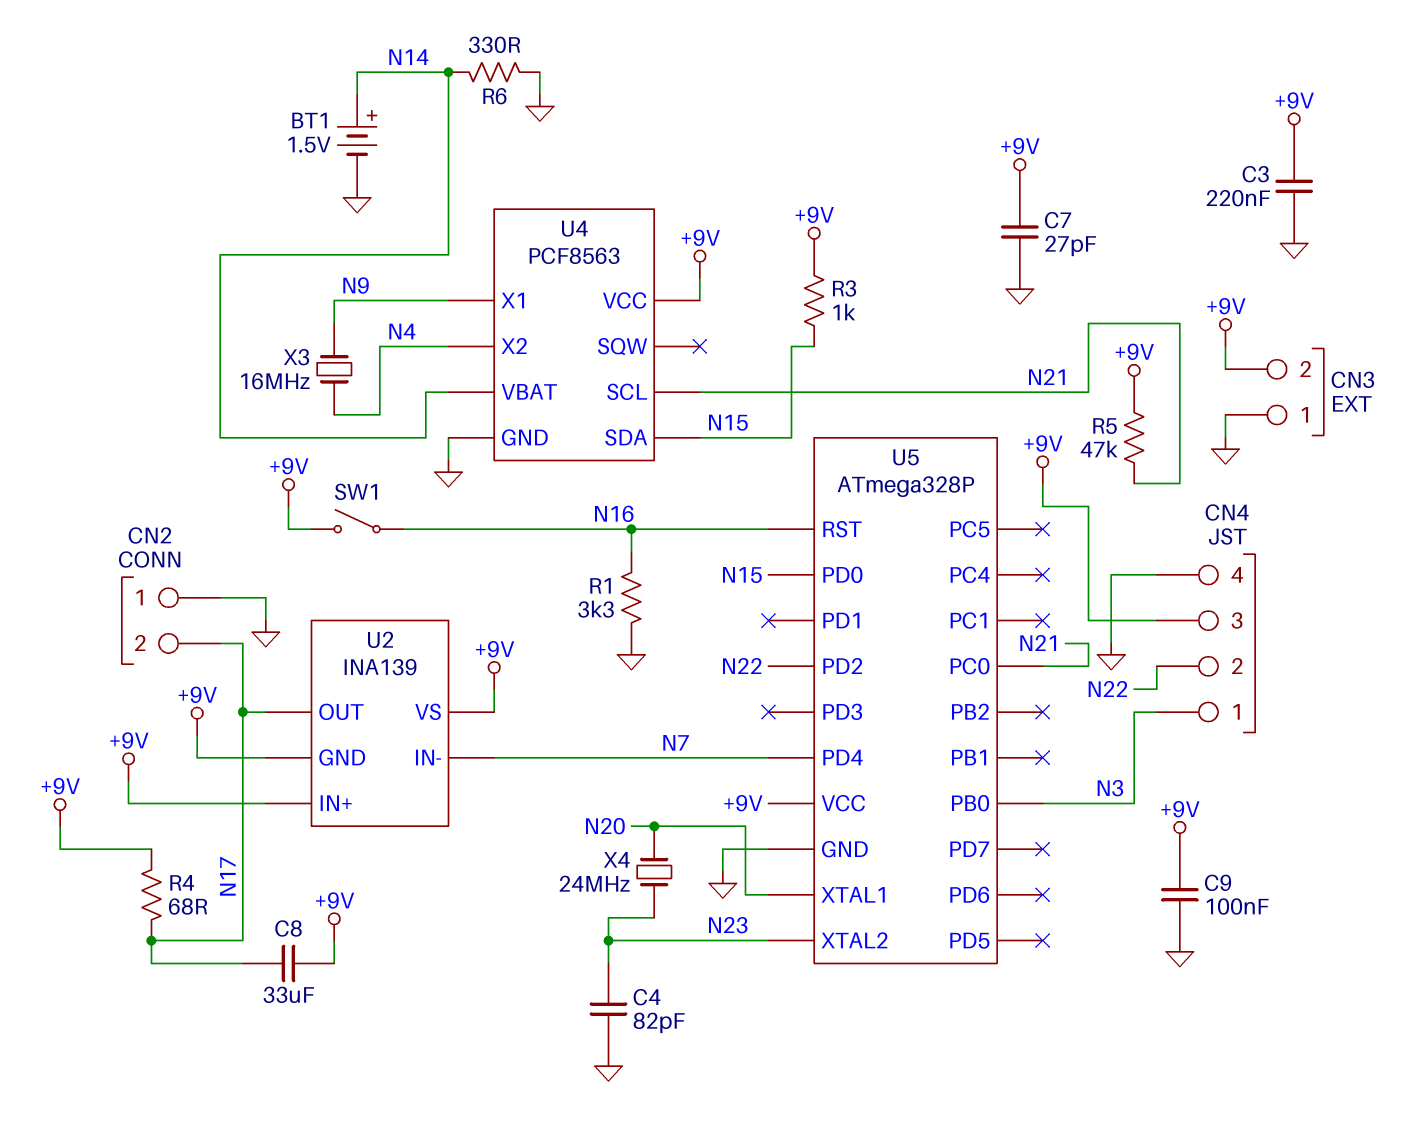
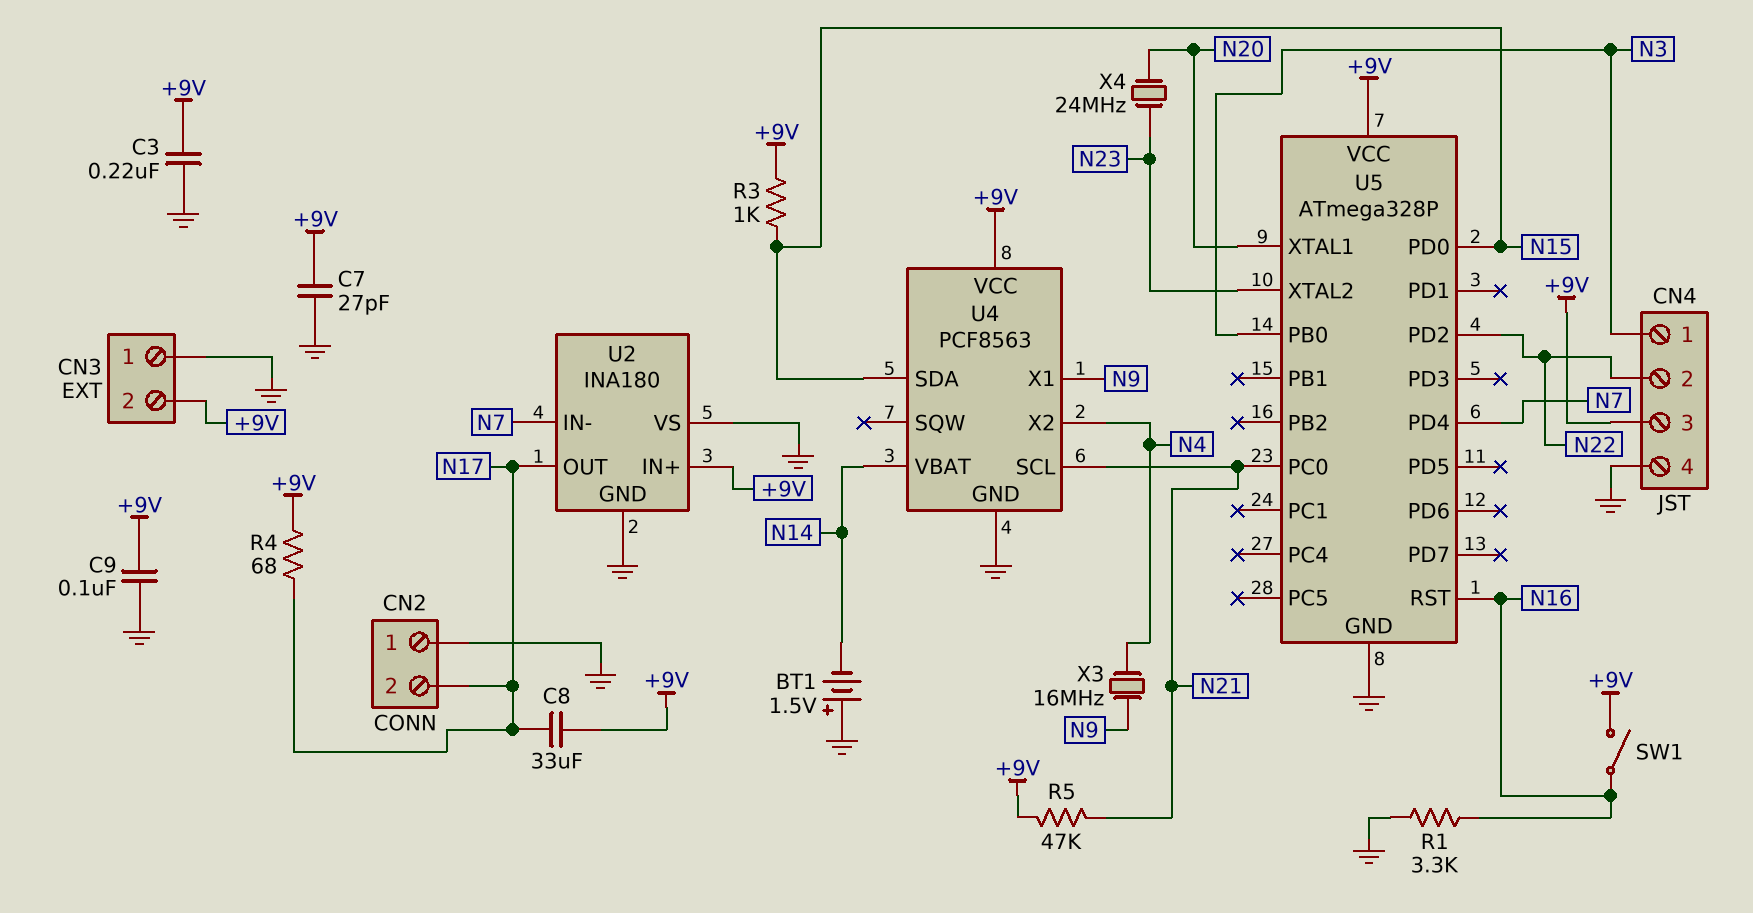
BT1: 1.5V (plus N14, minus GND) -> 1.5V (plus GND, minus N14)
C4: 82pF (GND, N23) -> none
R6: 330 (GND, N14) -> none
U2: INA139 -> INA180
U2 pin GND: +9V -> GND
U2 pin VS: +9V -> GND

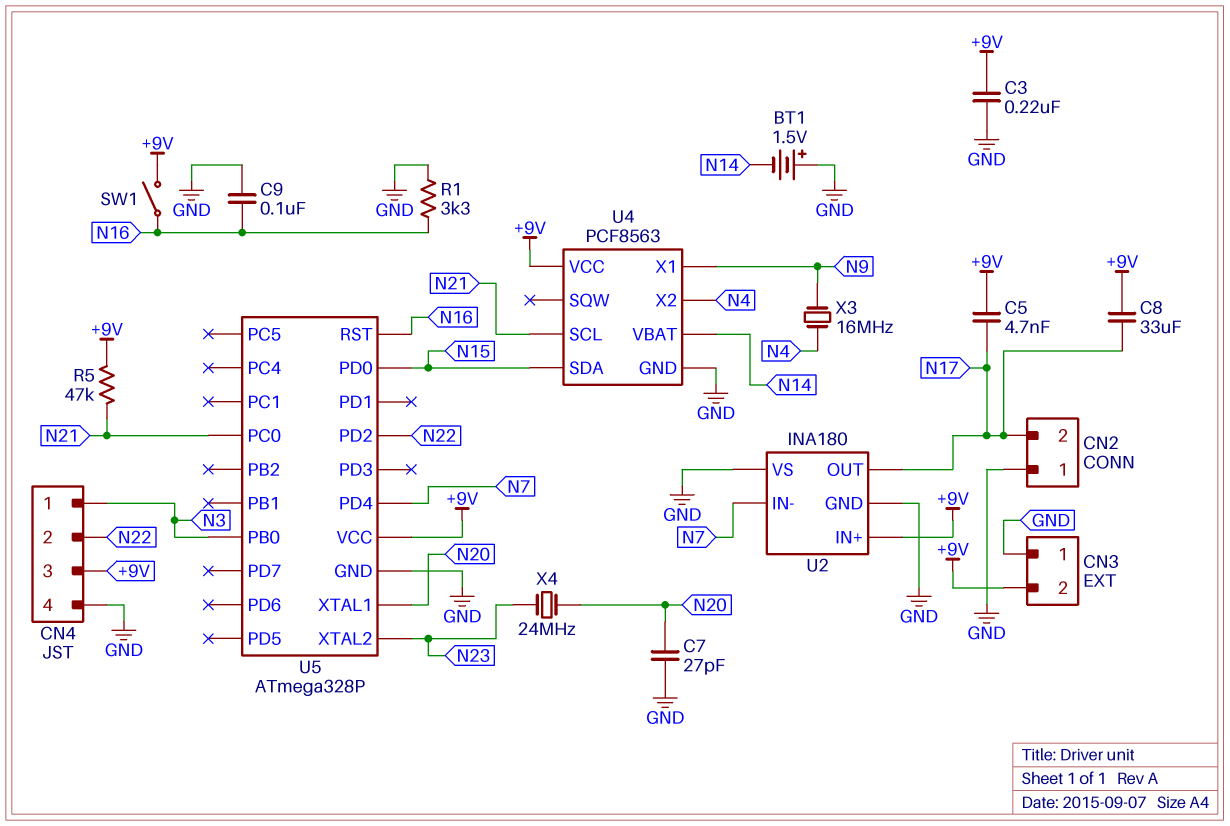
C5: none -> 4.7nF (+9V, N17)
C7: 27pF (+9V, GND) -> 27pF (GND, N20)
C9: 100nF (+9V, GND) -> 100nF (GND, N16)
R3: 1k (+9V, N15) -> none
R4: 68 (+9V, N17) -> none

